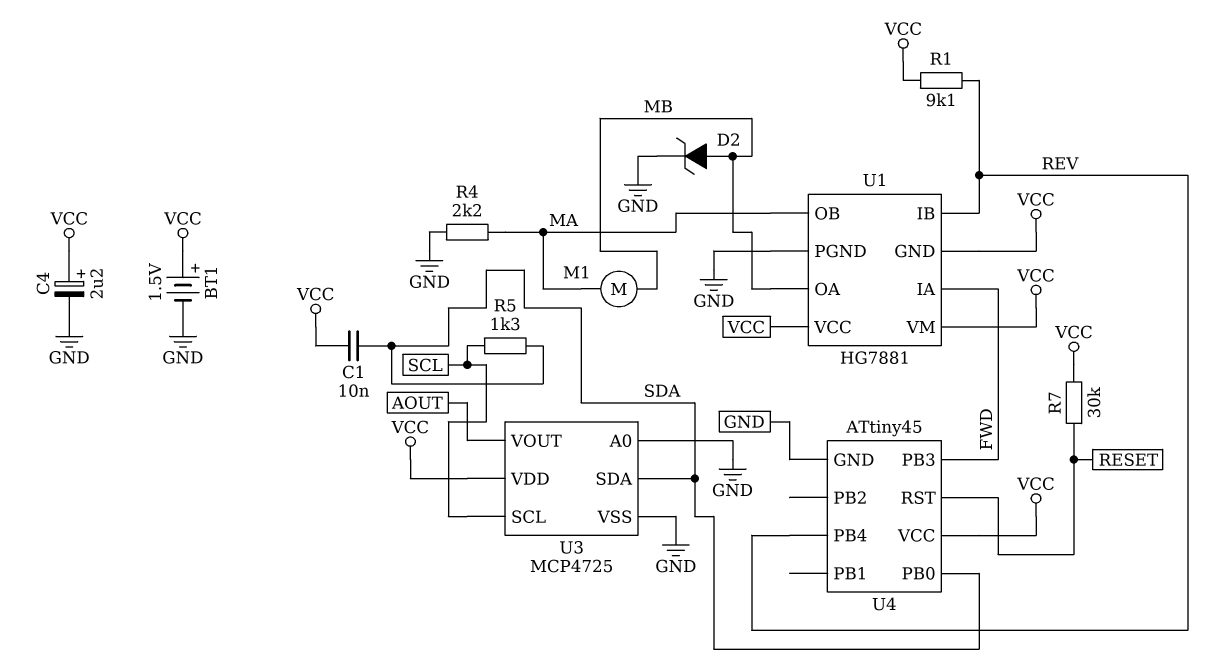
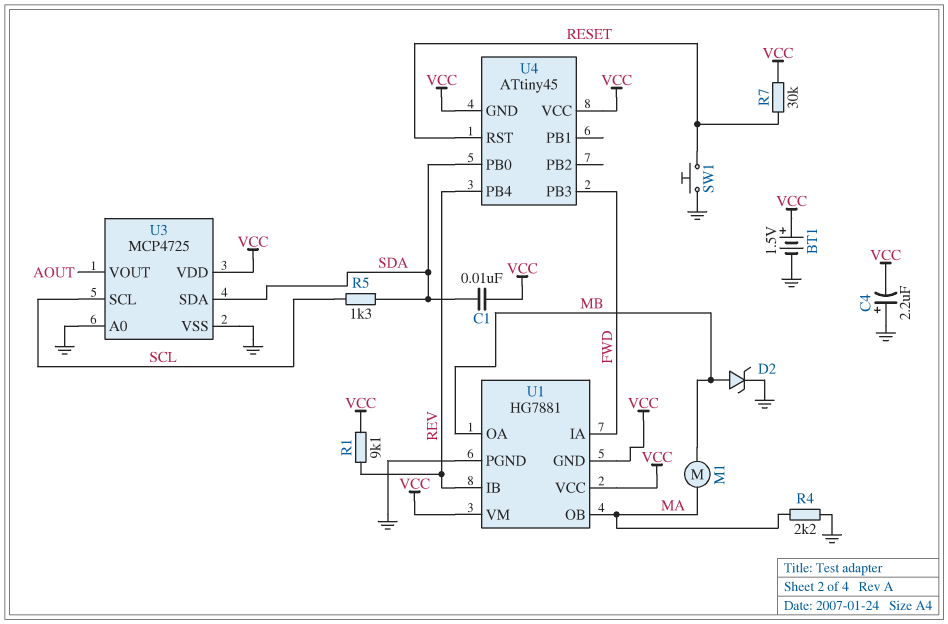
C4: 2.2uF (plus VCC, minus GND) -> 2.2uF (plus GND, minus VCC)
SW1: none -> button (GND, RESET)
U4 pin GND: GND -> VCC

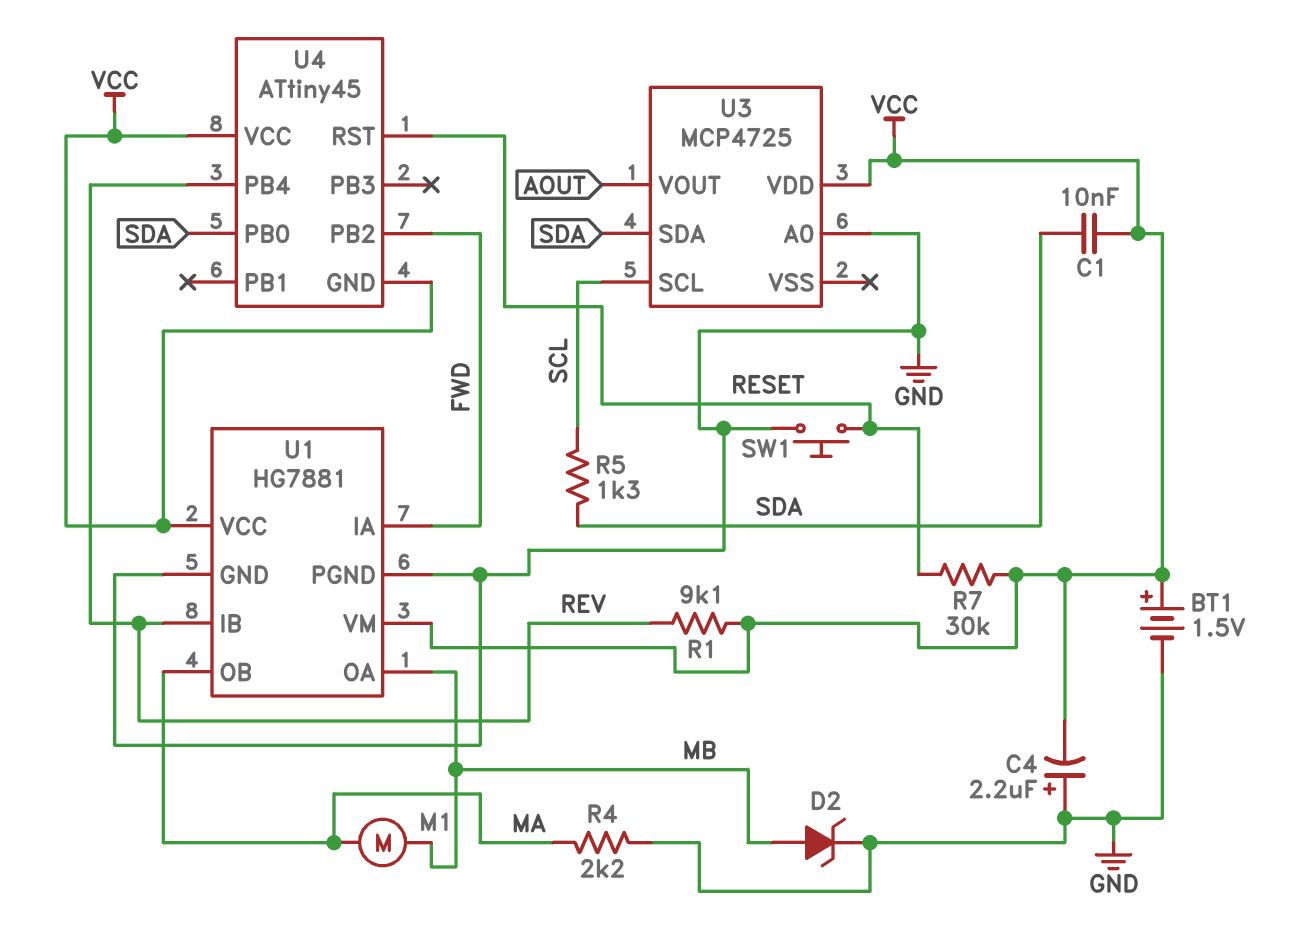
U1 pin GND: VCC -> GND
U3 pin VSS: GND -> none
U4 pin PB2: none -> FWD
U4 pin PB3: FWD -> none

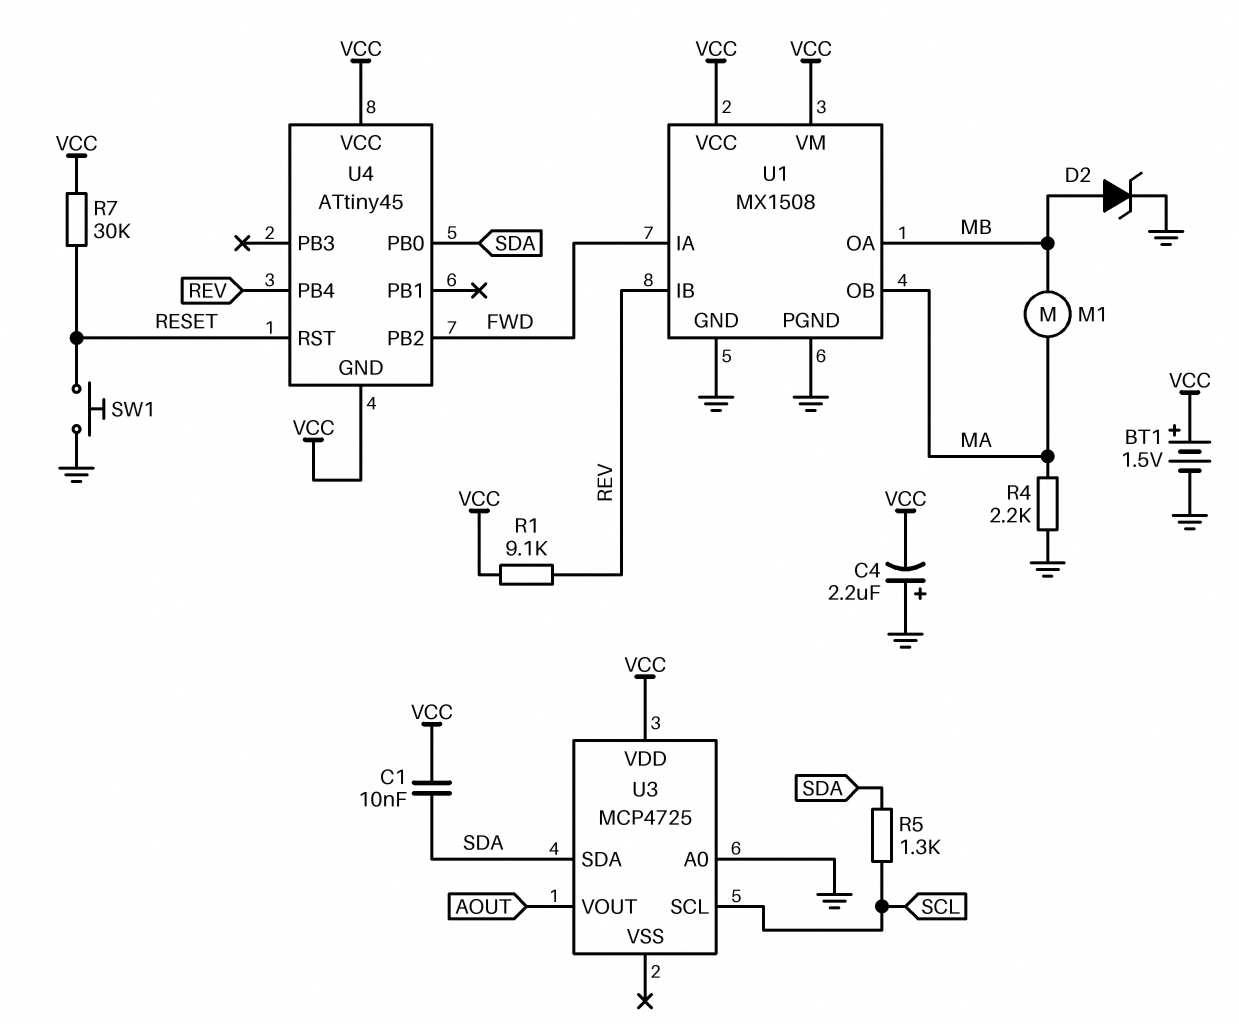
U1: HG7881 -> MX1508

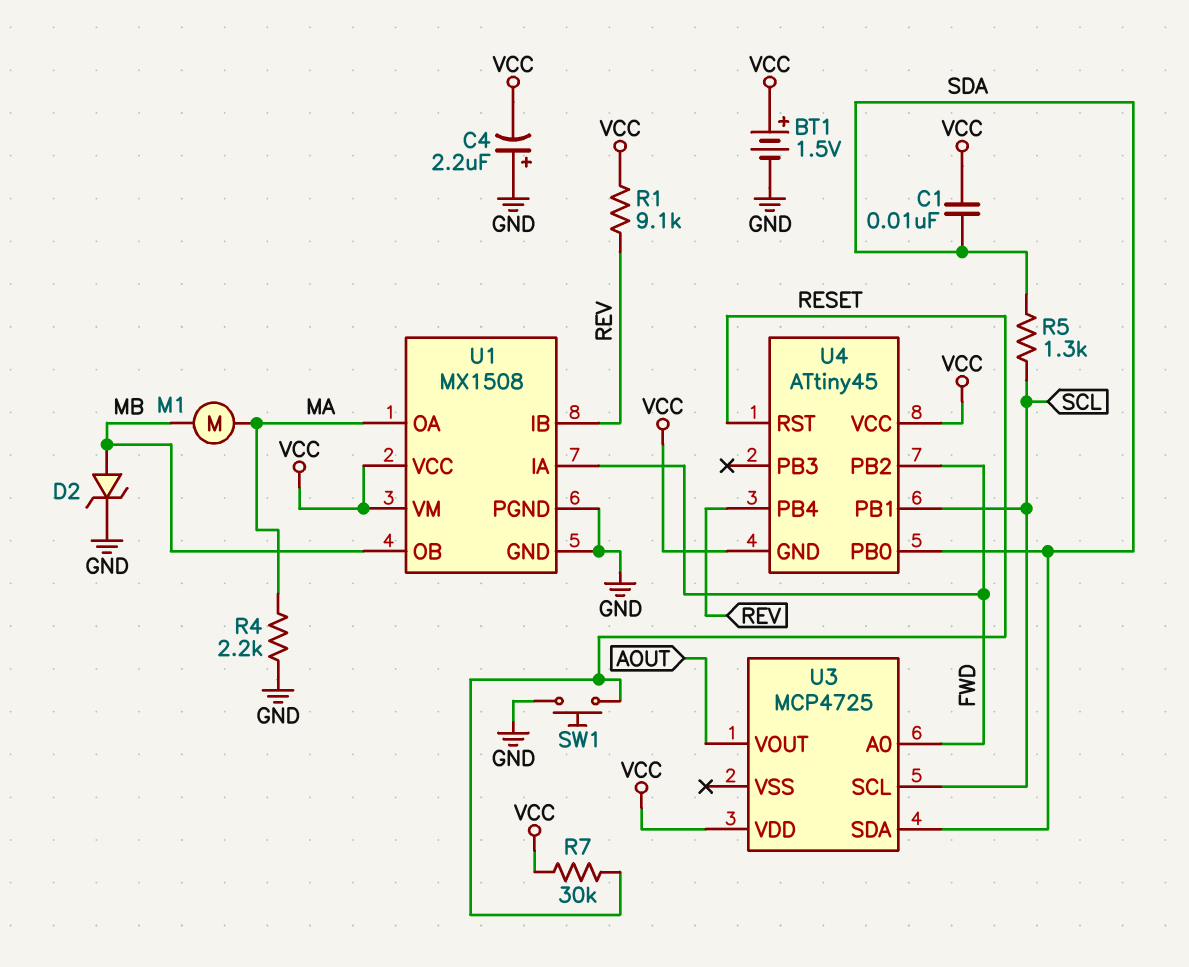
U1 pin OA: MB -> MA
U1 pin OB: MA -> MB
U3 pin A0: GND -> FWD
U4 pin PB1: none -> SCL

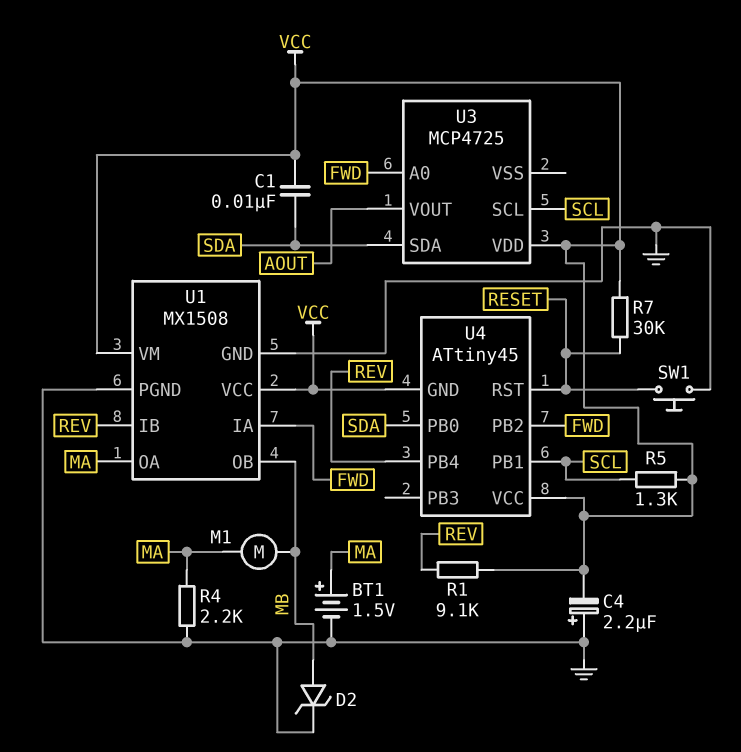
BT1: 1.5V (plus VCC, minus GND) -> 1.5V (plus MA, minus GND)
R5: 1.3k (SCL, SDA) -> 1.3k (SCL, VCC)

